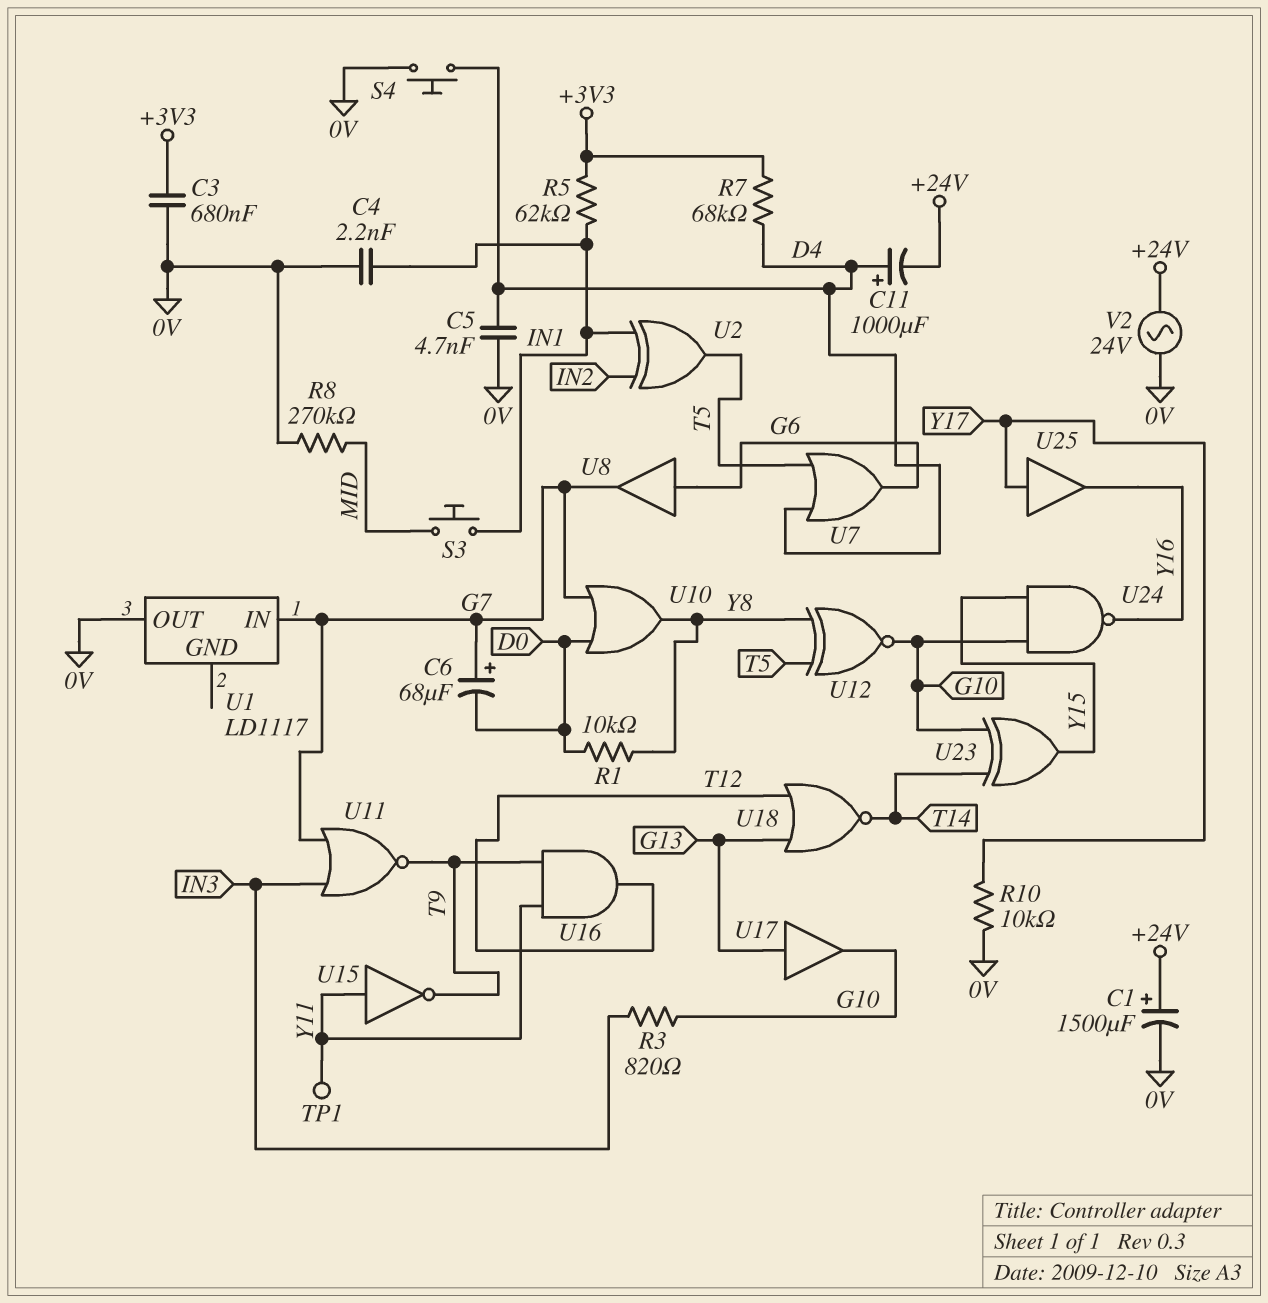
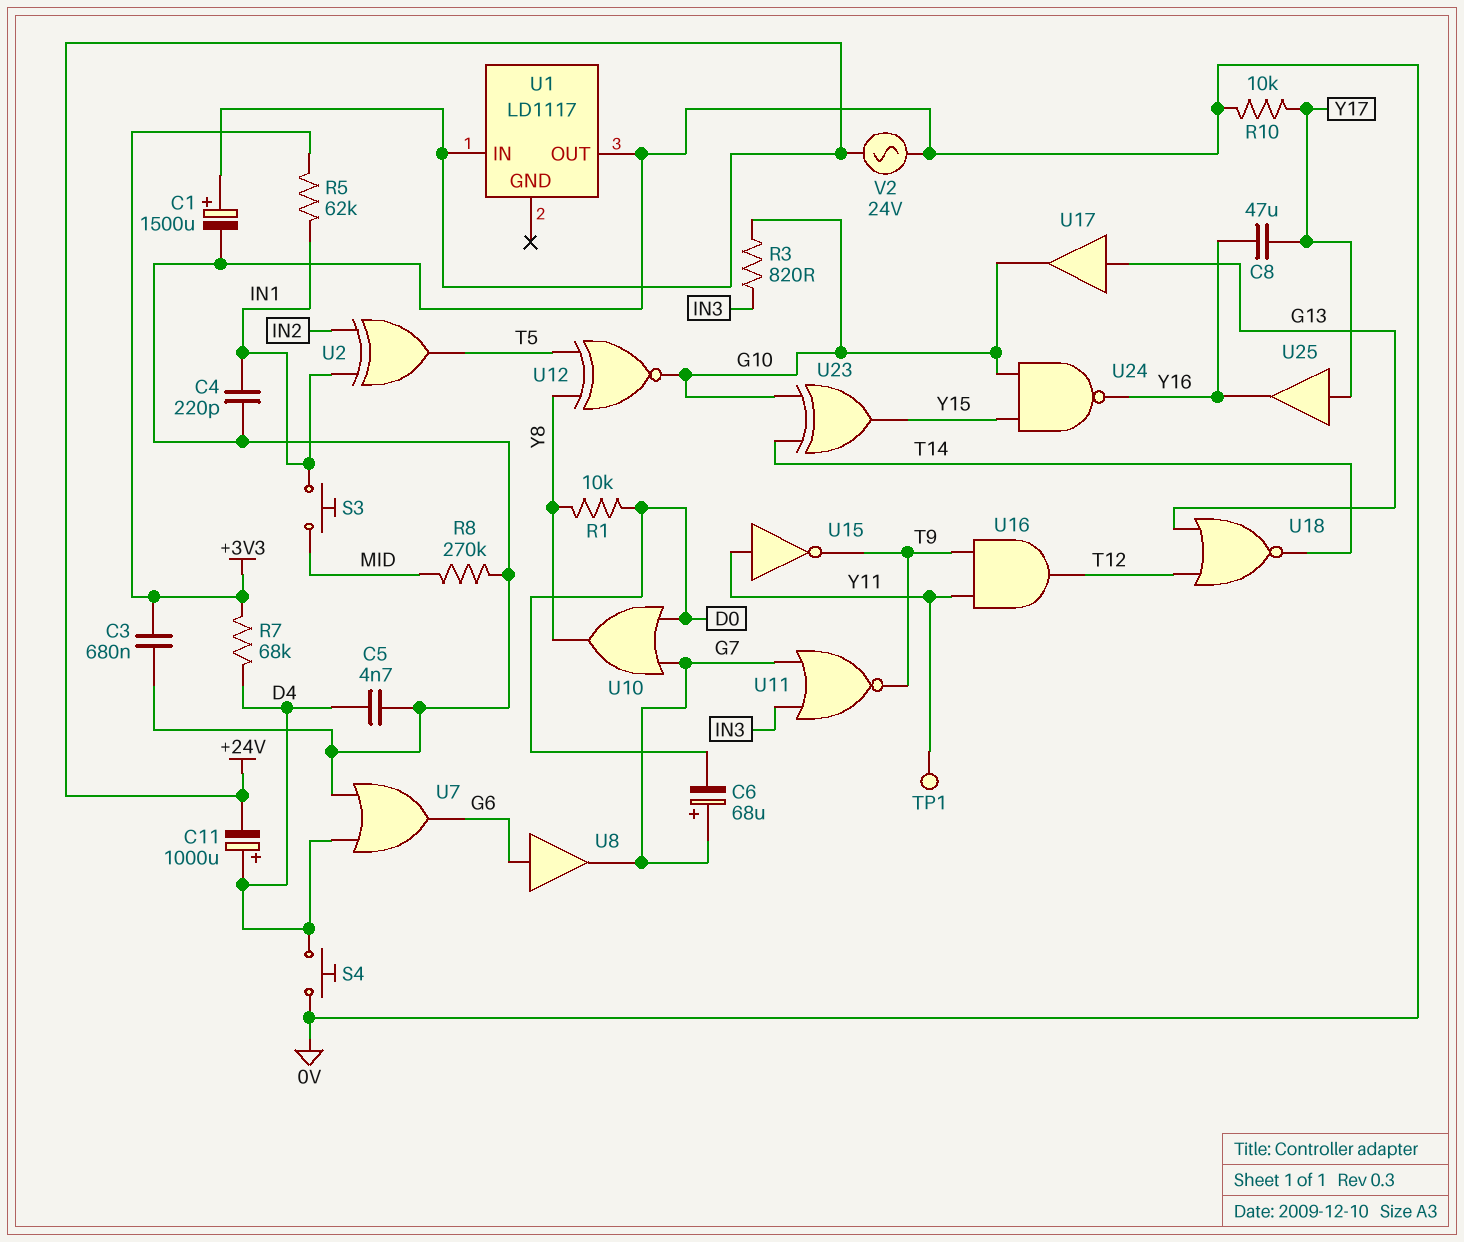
C4: 2.2nF (0V, IN1) -> 220pF (0V, IN1)
C8: none -> 47uF (Y16, Y17)
U1 pin IN: G7 -> +24V
U7: OR (in D4, in T5, out G6) -> OR (in 0V, in D4, out G6)

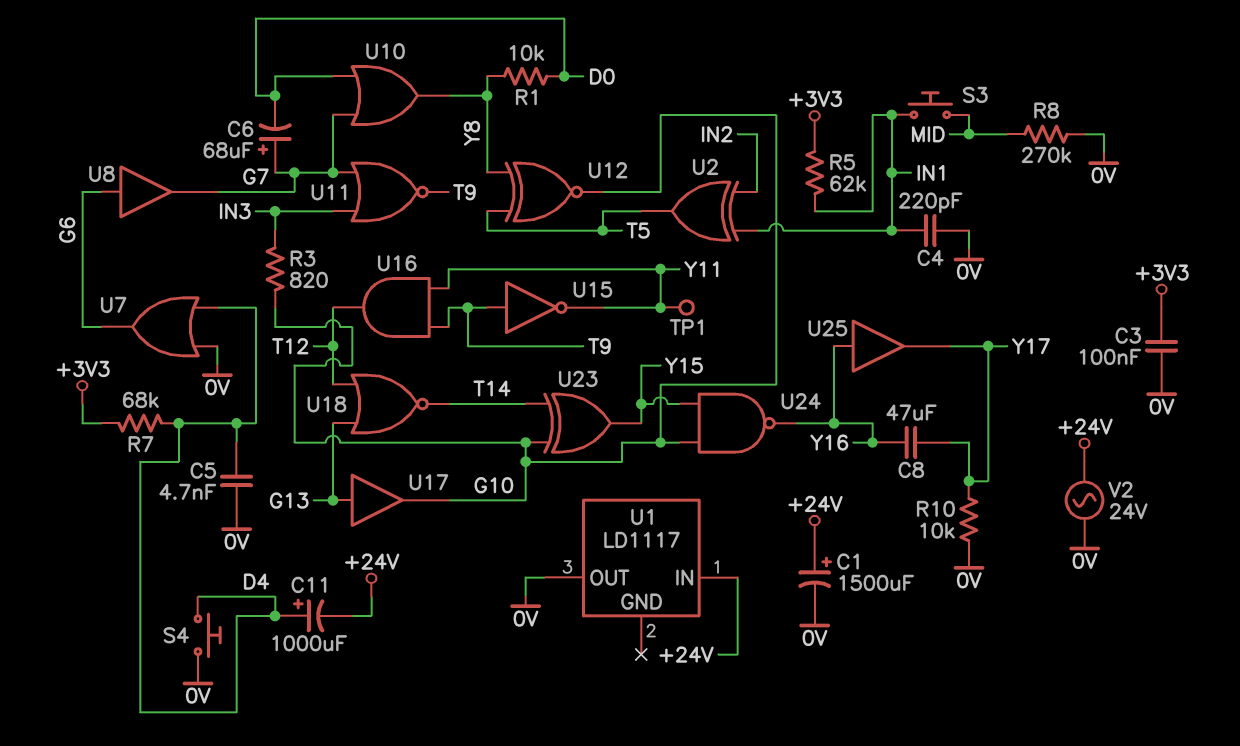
C3: 680nF (+3V3, 0V) -> 100nF (+3V3, 0V)
U15: NOT (in Y11, out T9) -> NOT (in T9, out Y11)
U25: buffer (in Y17, out Y16) -> buffer (in Y16, out Y17)

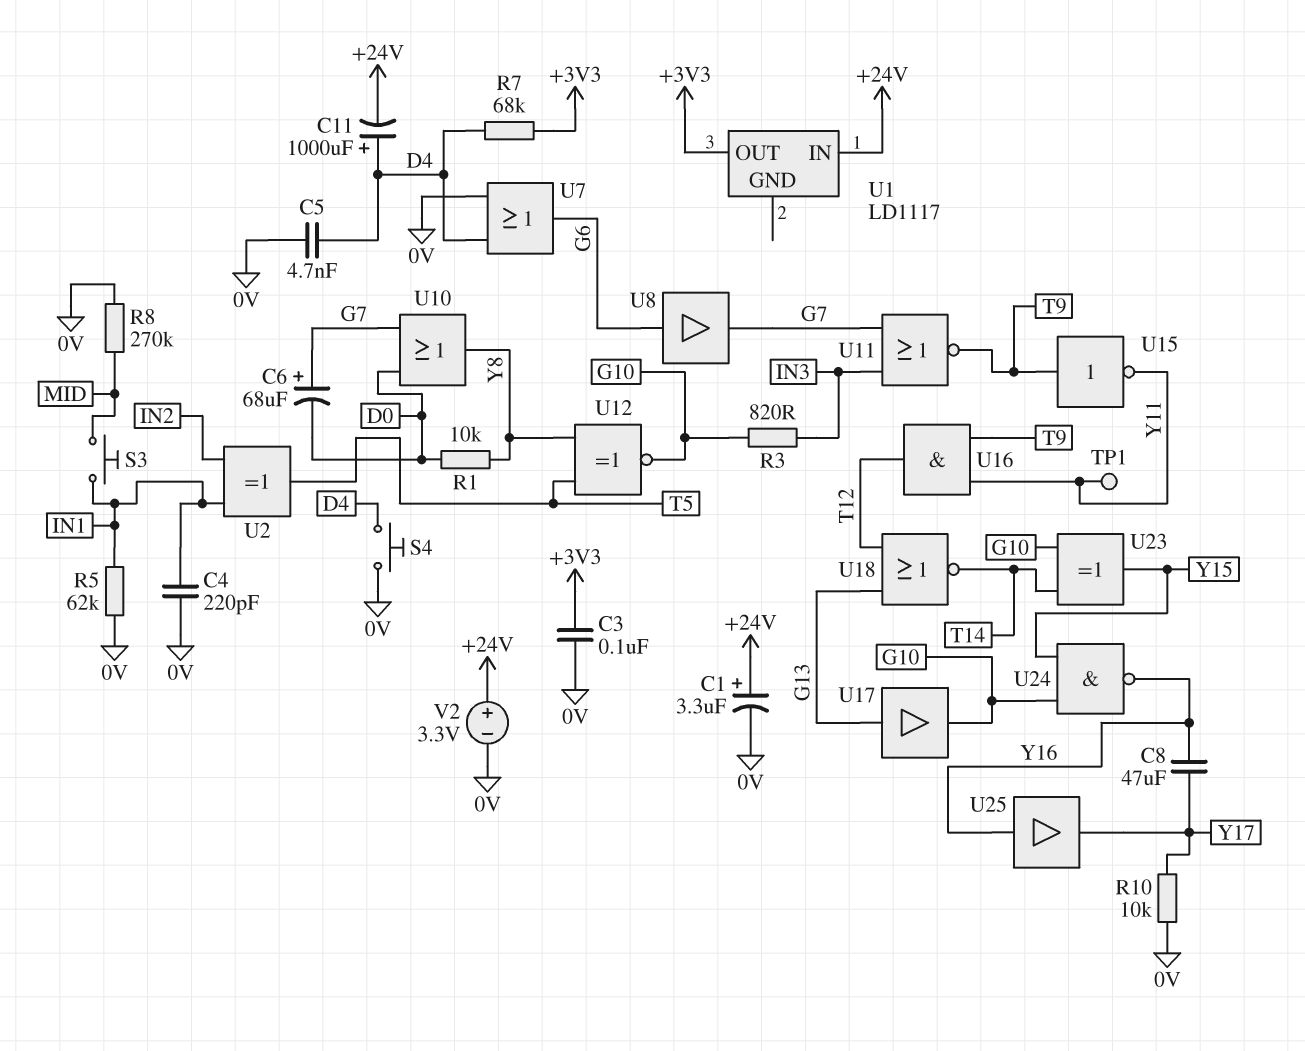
C1: 1500uF (plus +24V, minus 0V) -> 3.3uF (plus +24V, minus 0V)
R5: 62k (+3V3, IN1) -> 62k (0V, IN1)
U1 pin OUT: 0V -> +3V3
V2: AC 24V (+24V, 0V) -> 3.3V (plus +24V, minus 0V)

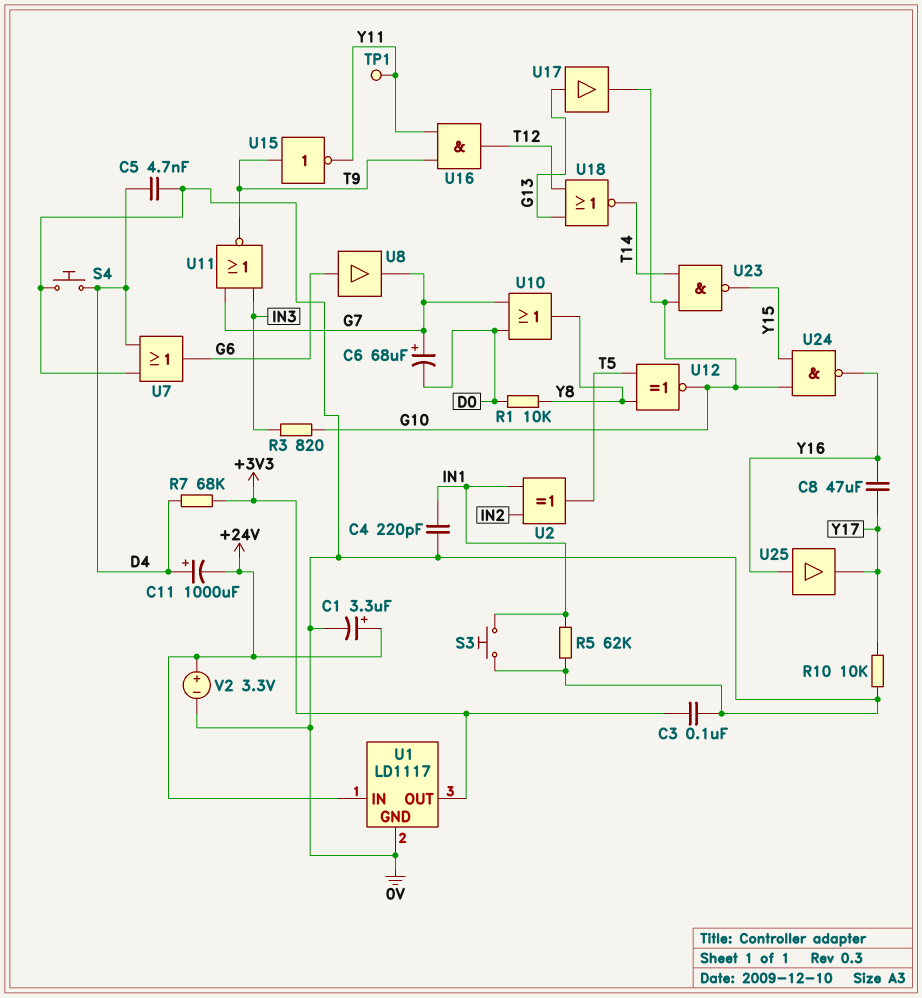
R8: 270k (0V, MID) -> none
S3: button (IN1, MID) -> button (0V, IN1)
U1 pin GND: none -> 0V
U23: XOR (in G10, in T14, out Y15) -> NAND (in G10, in T14, out Y15)

